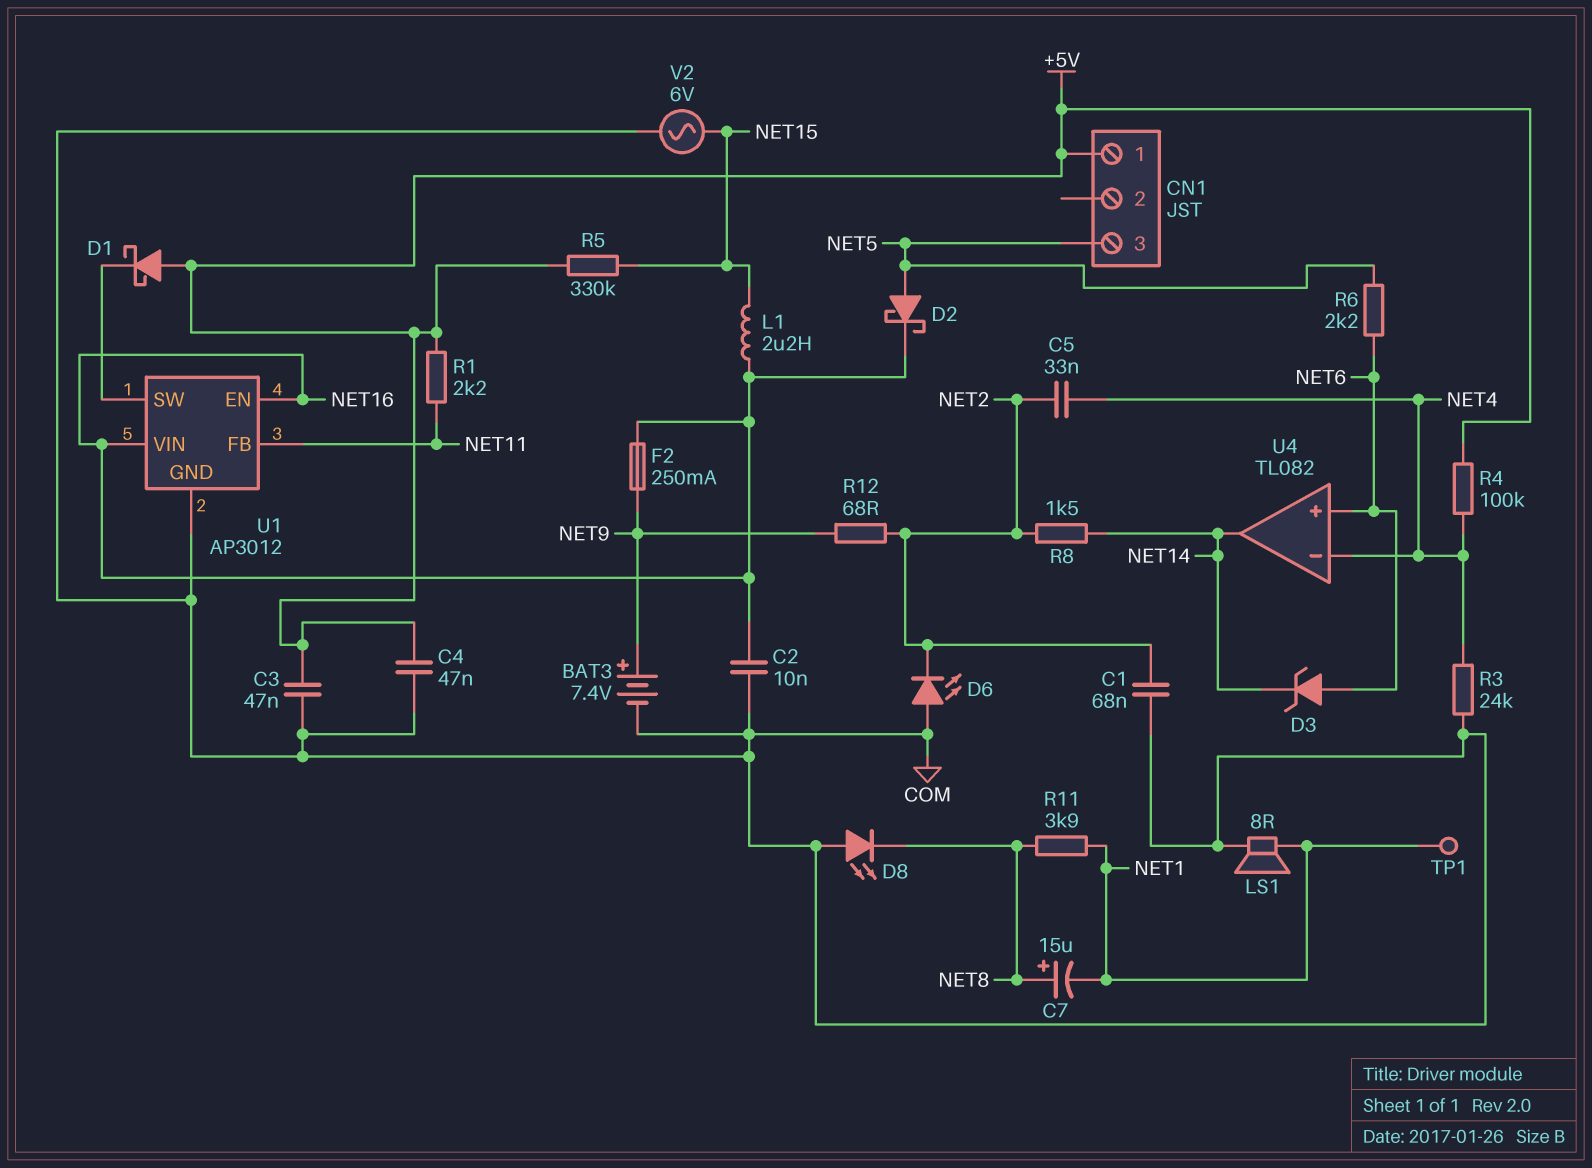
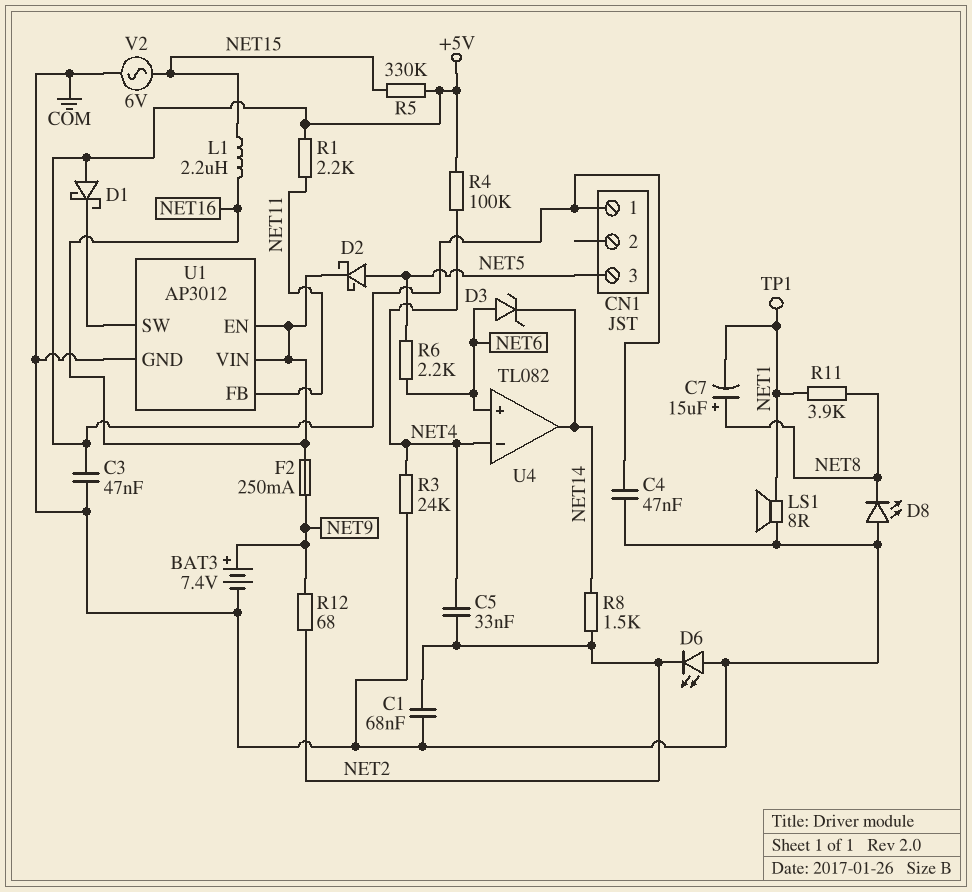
C2: 10nF (COM, NET16) -> none

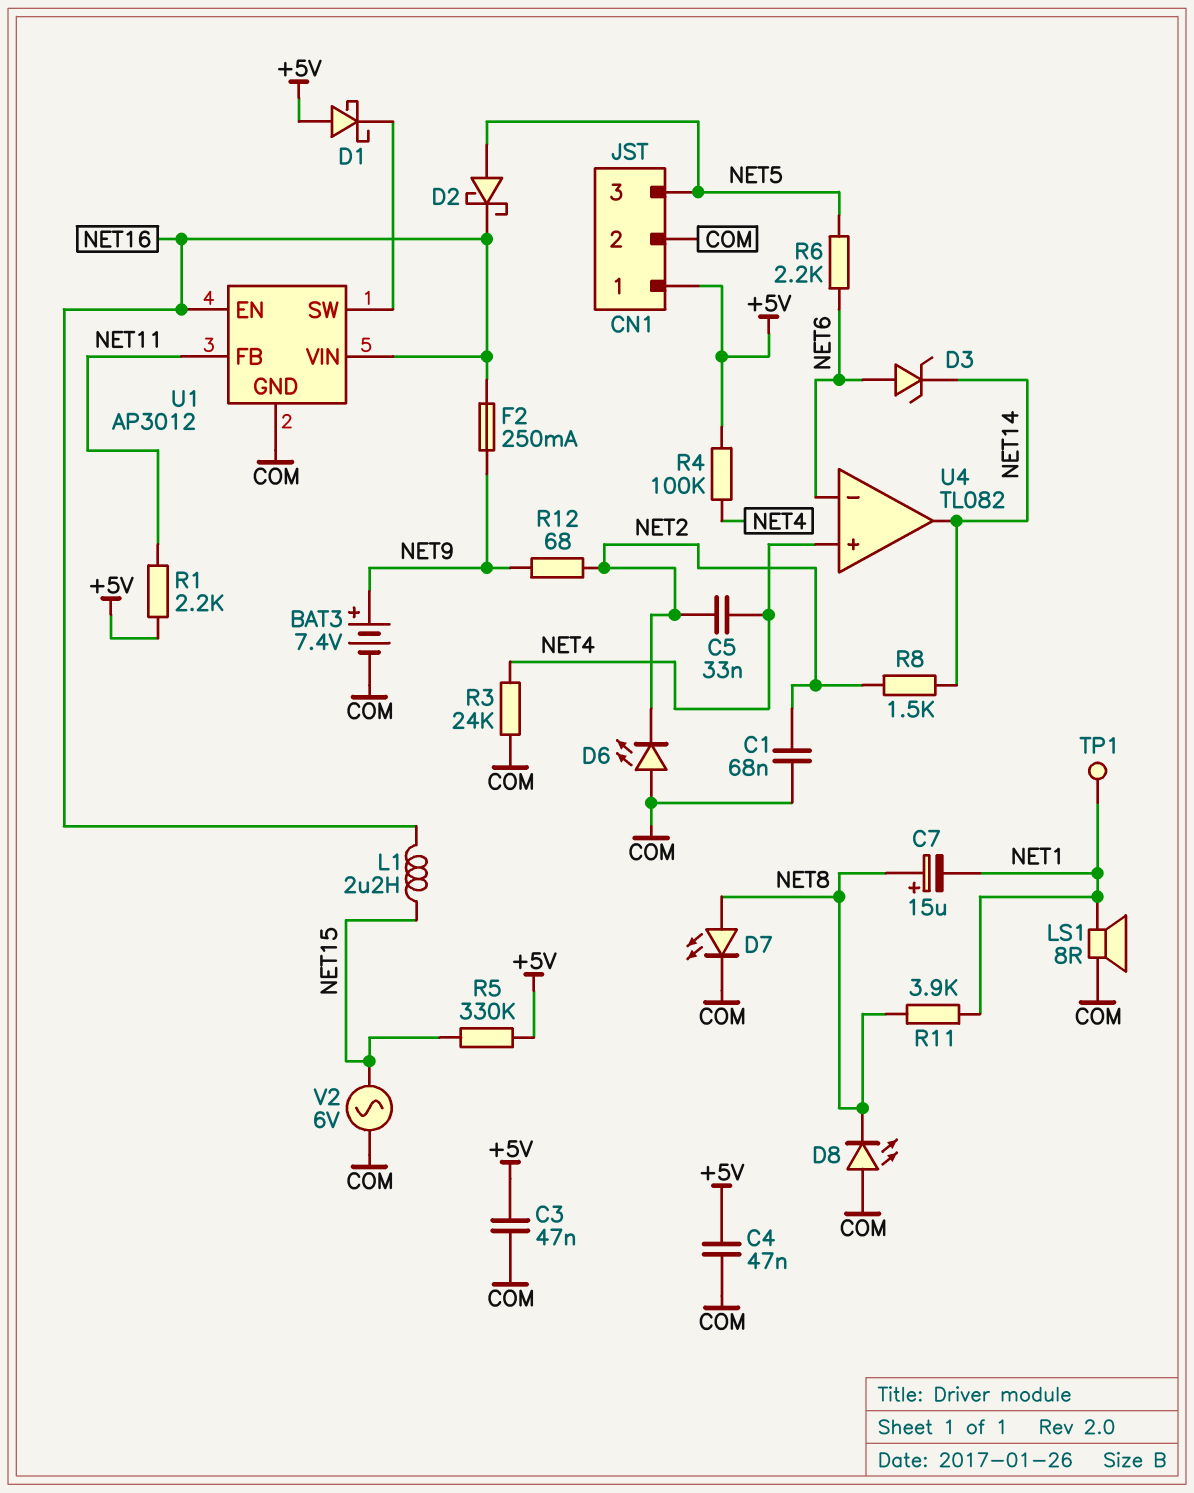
CN1 pin 2: none -> COM
D7: none -> LED (A NET8, K COM)
U4 pin in+: NET6 -> NET4
U4 pin in-: NET4 -> NET6

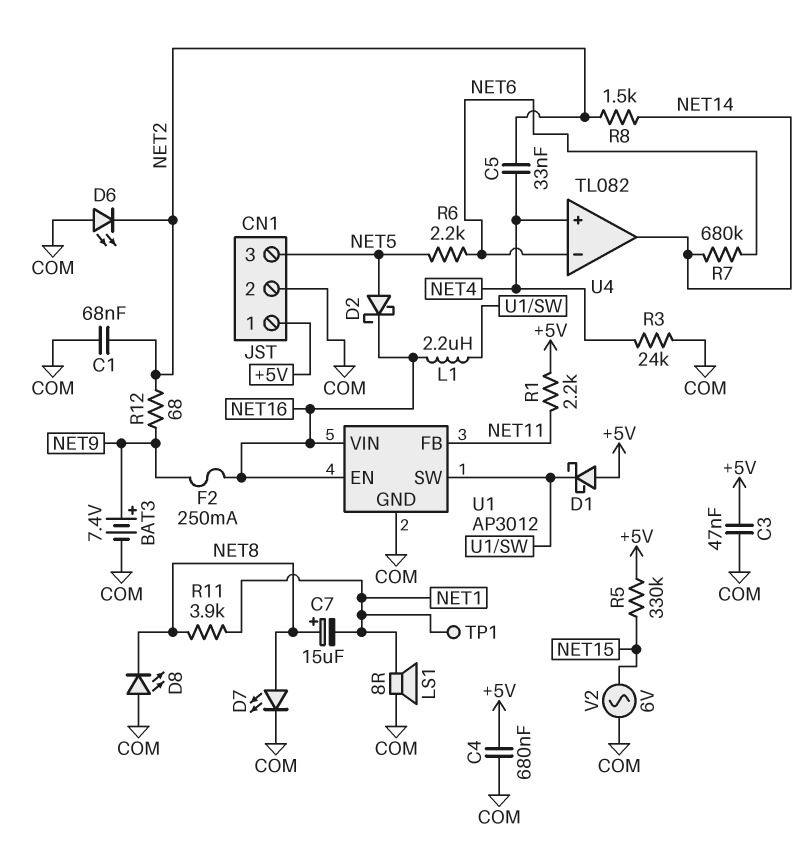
C4: 47nF (+5V, COM) -> 680nF (+5V, COM)
D3: zener (A NET6, K NET14) -> none
L1: 2.2uH (NET15, NET16) -> 2.2uH (NET16, U1/SW)
R4: 100k (+5V, NET4) -> none
R7: none -> 680k (NET6, NET14)

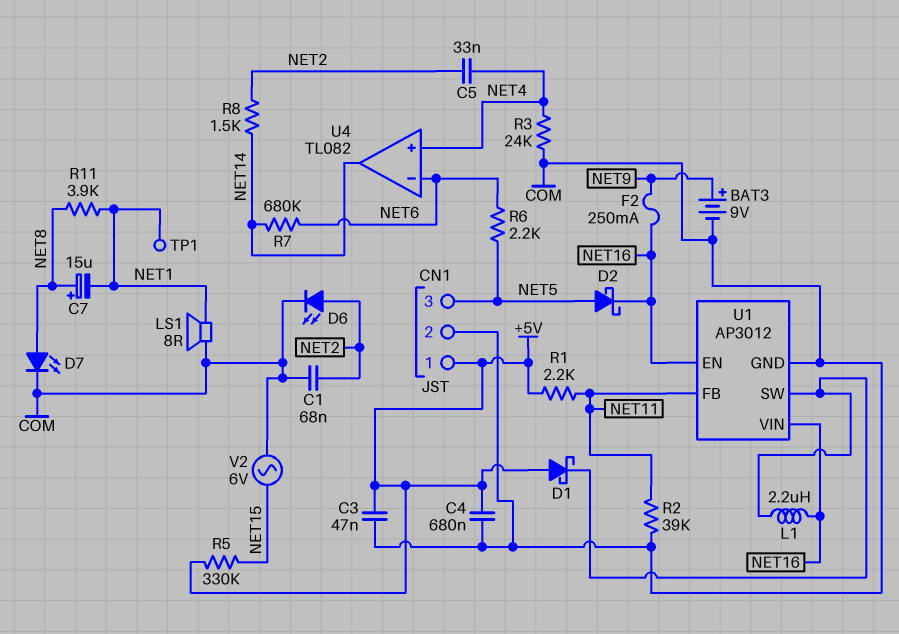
BAT3: 7.4V (plus NET9, minus COM) -> 9V (plus NET9, minus COM)
D6: LED (A COM, K NET2) -> LED (A NET2, K COM)
D8: LED (A COM, K NET8) -> none
R2: none -> 39k (COM, NET11)
R12: 68 (NET2, NET9) -> none

